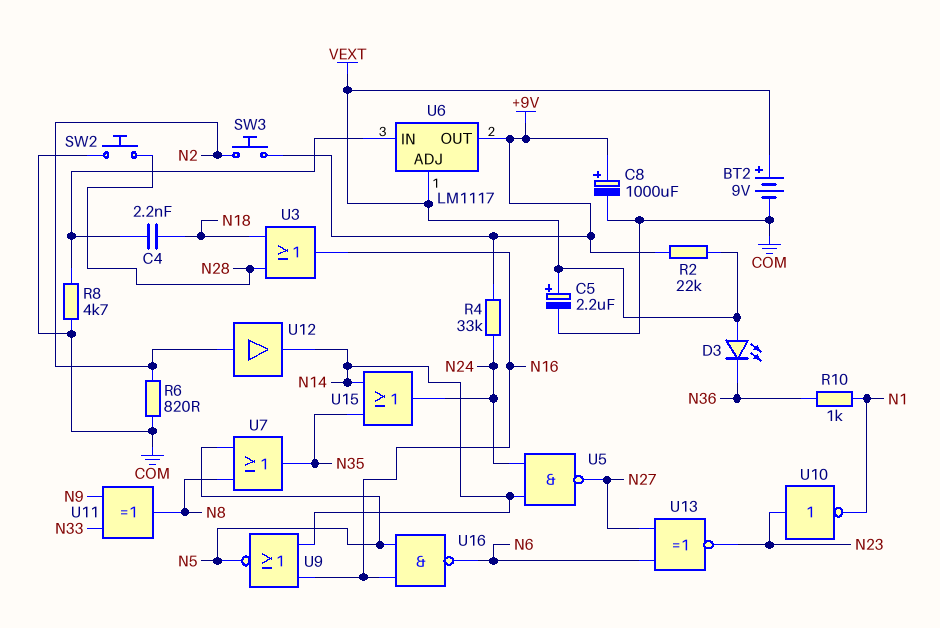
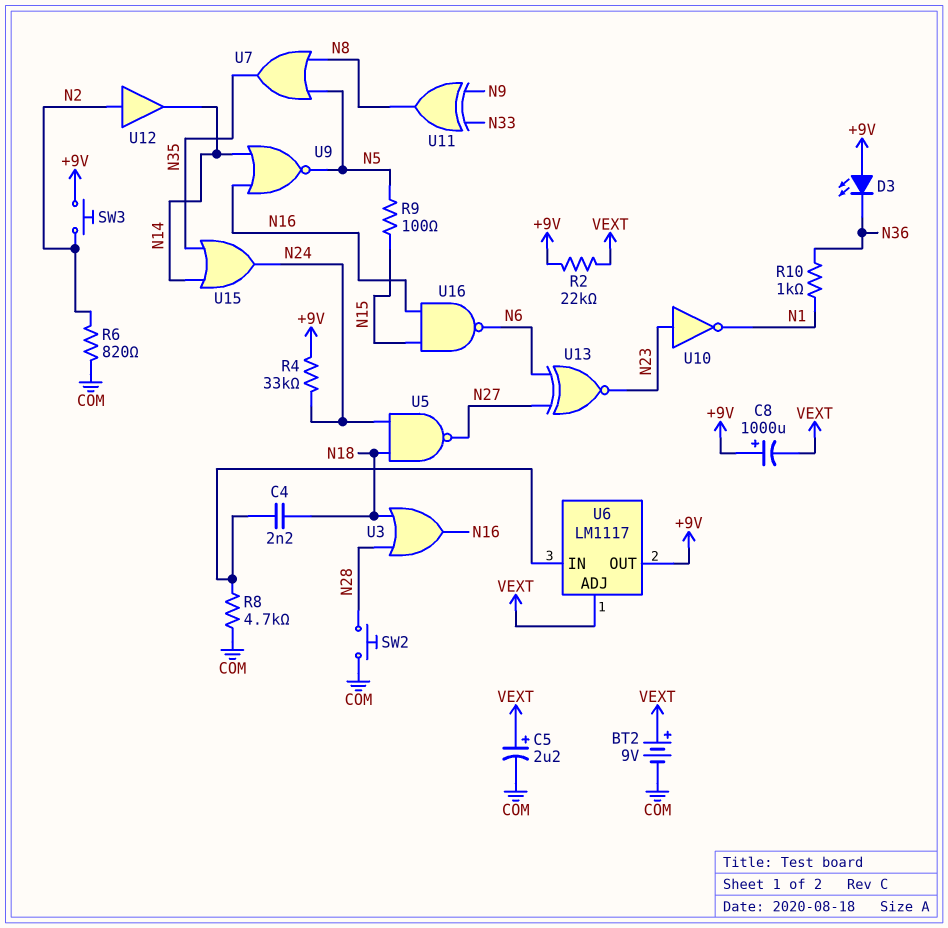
C8: 1000uF (plus +9V, minus COM) -> 1000uF (plus +9V, minus VEXT)
D3: LED (A VEXT, K N36) -> LED (A +9V, K N36)
R9: none -> 100 (N5, N15)
U5: NAND (in N14, in N24, out N27) -> NAND (in N18, in N24, out N27)
U16: NAND (in N5, in N16, out N6) -> NAND (in N15, in N16, out N6)

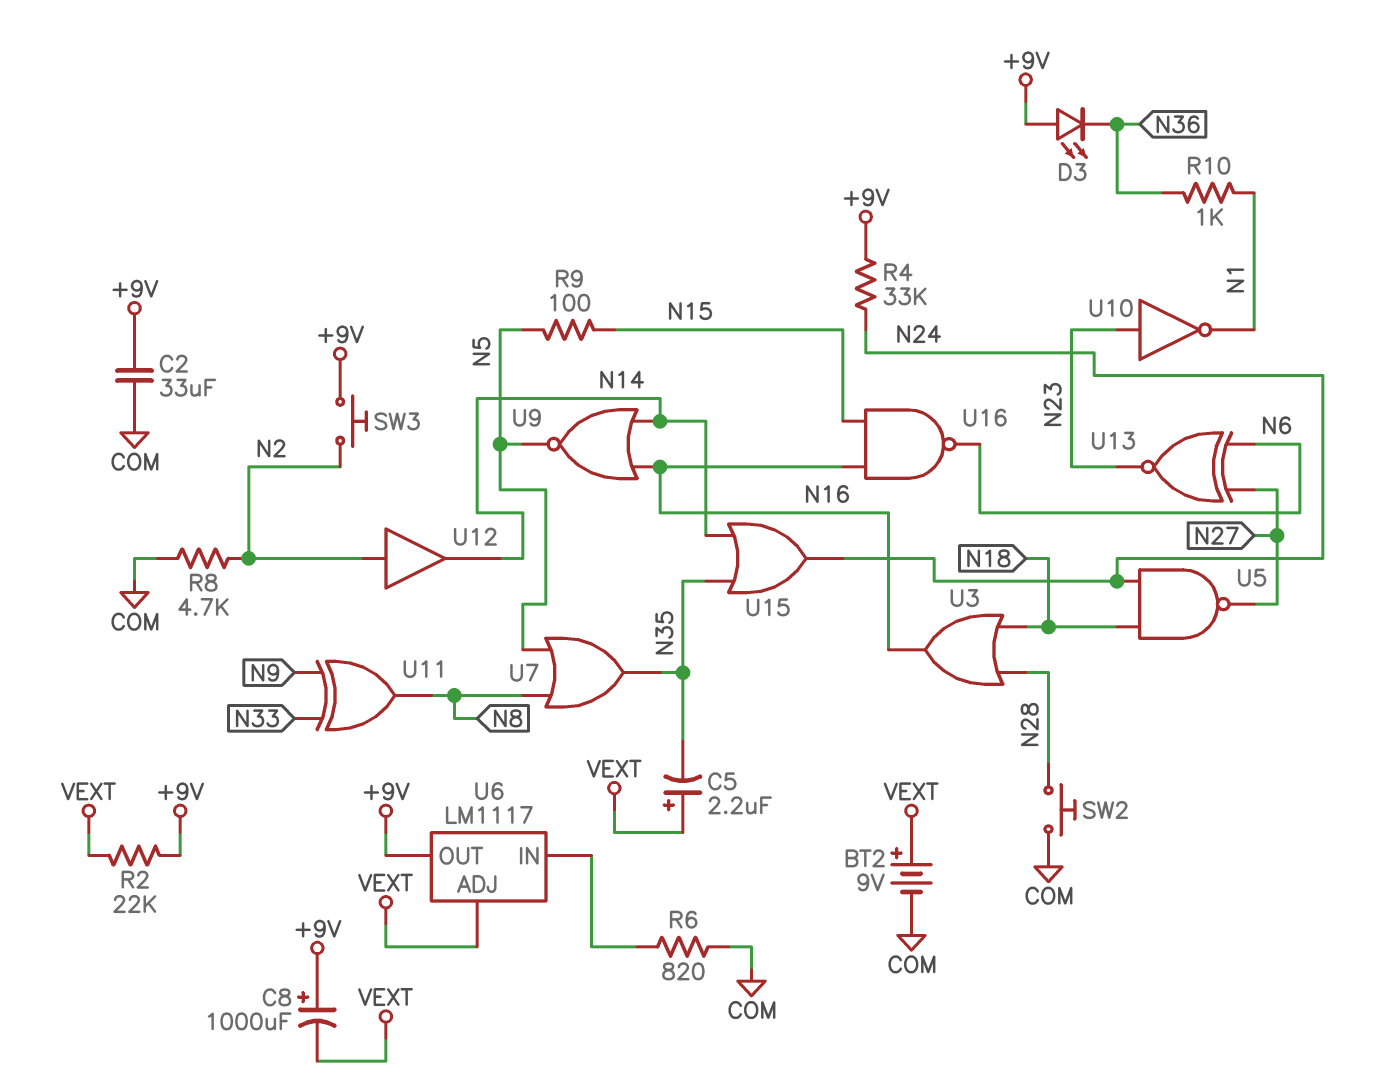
C2: none -> 33uF (+9V, COM)
C4: 2.2nF (N18, U6/IN) -> none
C5: 2.2uF (plus VEXT, minus COM) -> 2.2uF (plus VEXT, minus N35)
R6: 820 (COM, N2) -> 820 (COM, U6/IN)
R8: 4.7k (COM, U6/IN) -> 4.7k (COM, N2)

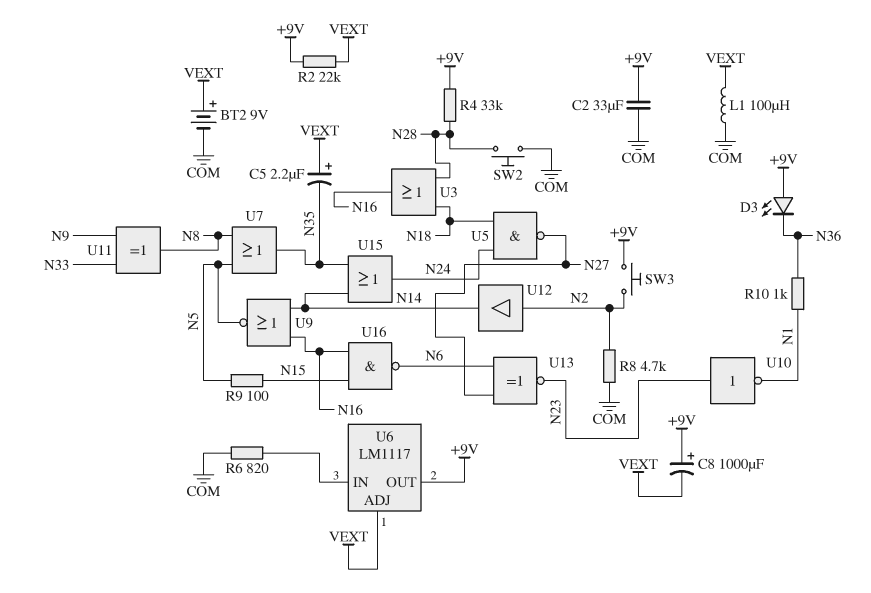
L1: none -> 100uH (COM, VEXT)
R4: 33k (+9V, N24) -> 33k (+9V, N28)

